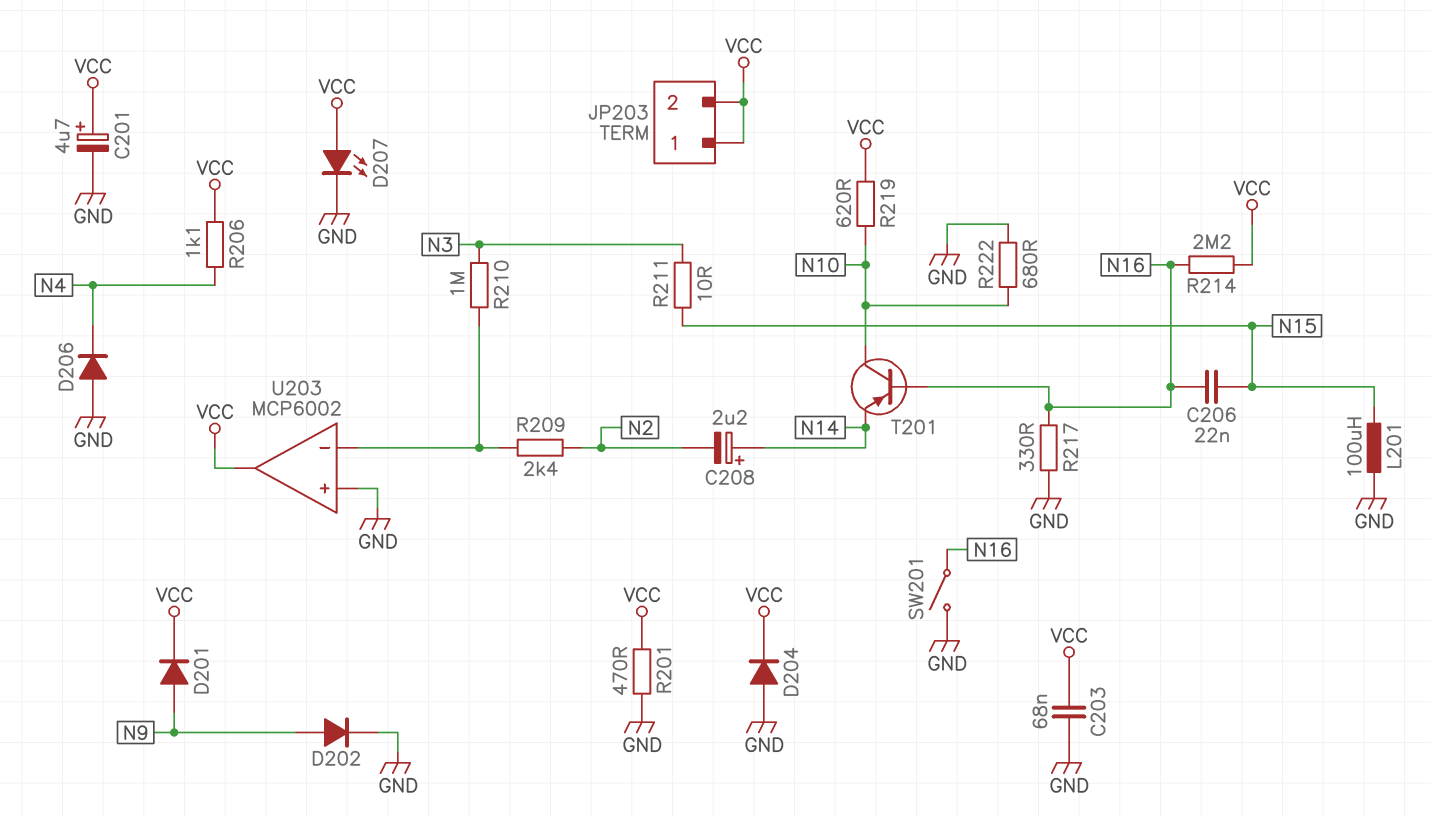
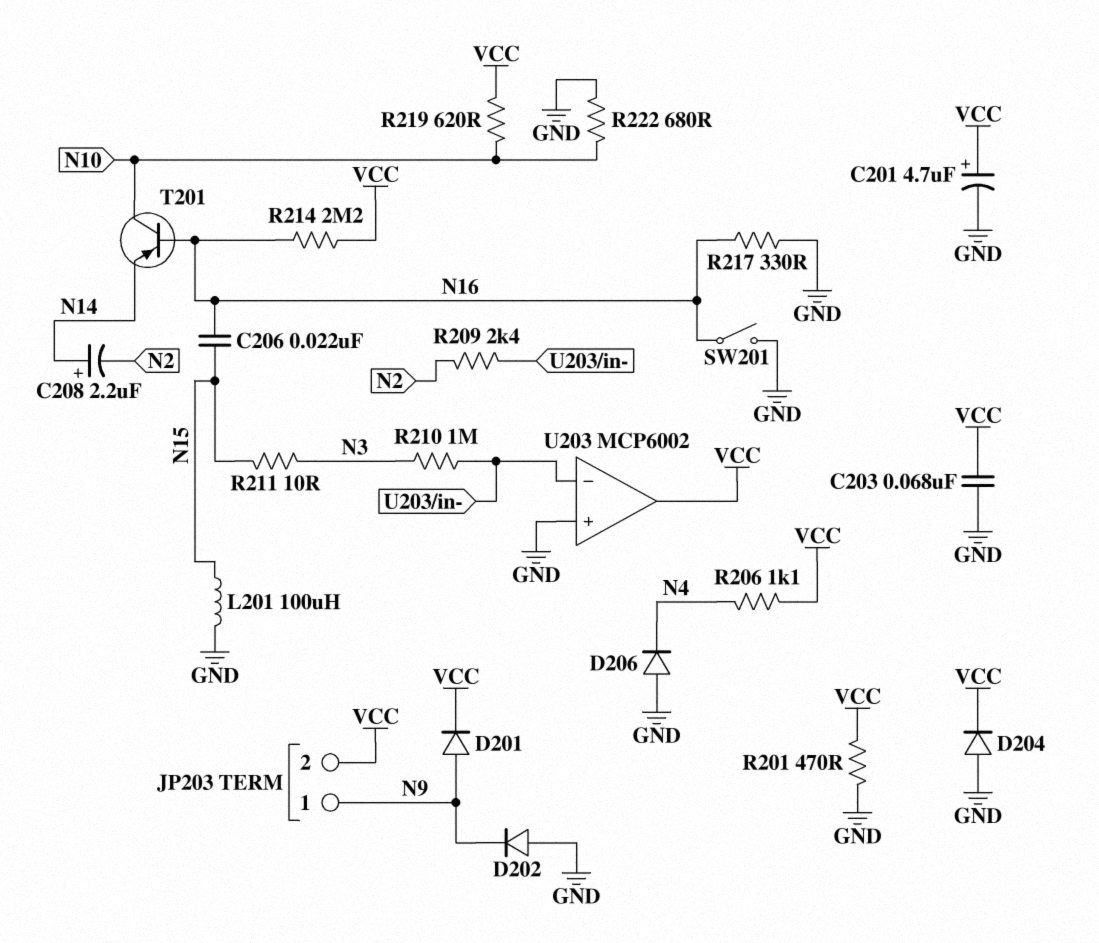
D202: diode (A N9, K GND) -> diode (A GND, K N9)
D207: LED (A VCC, K GND) -> none
JP203 pin 1: VCC -> N9

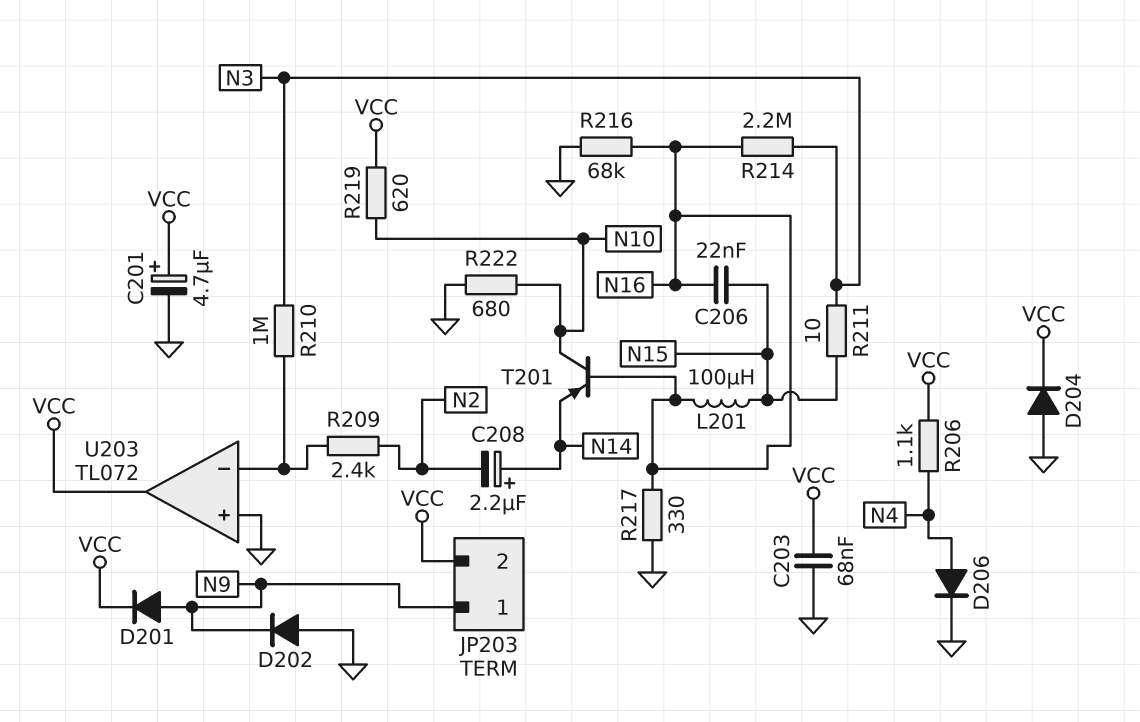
D206: diode (A GND, K N4) -> diode (A N4, K GND)
L201: 100uH (GND, N15) -> 100uH (N15, N16)
R201: 470 (GND, VCC) -> none
R214: 2.2M (N16, VCC) -> 2.2M (N3, N16)
R216: none -> 68k (GND, N16)
SW201: switch (GND, N16) -> none
U203: MCP6002 -> TL072

